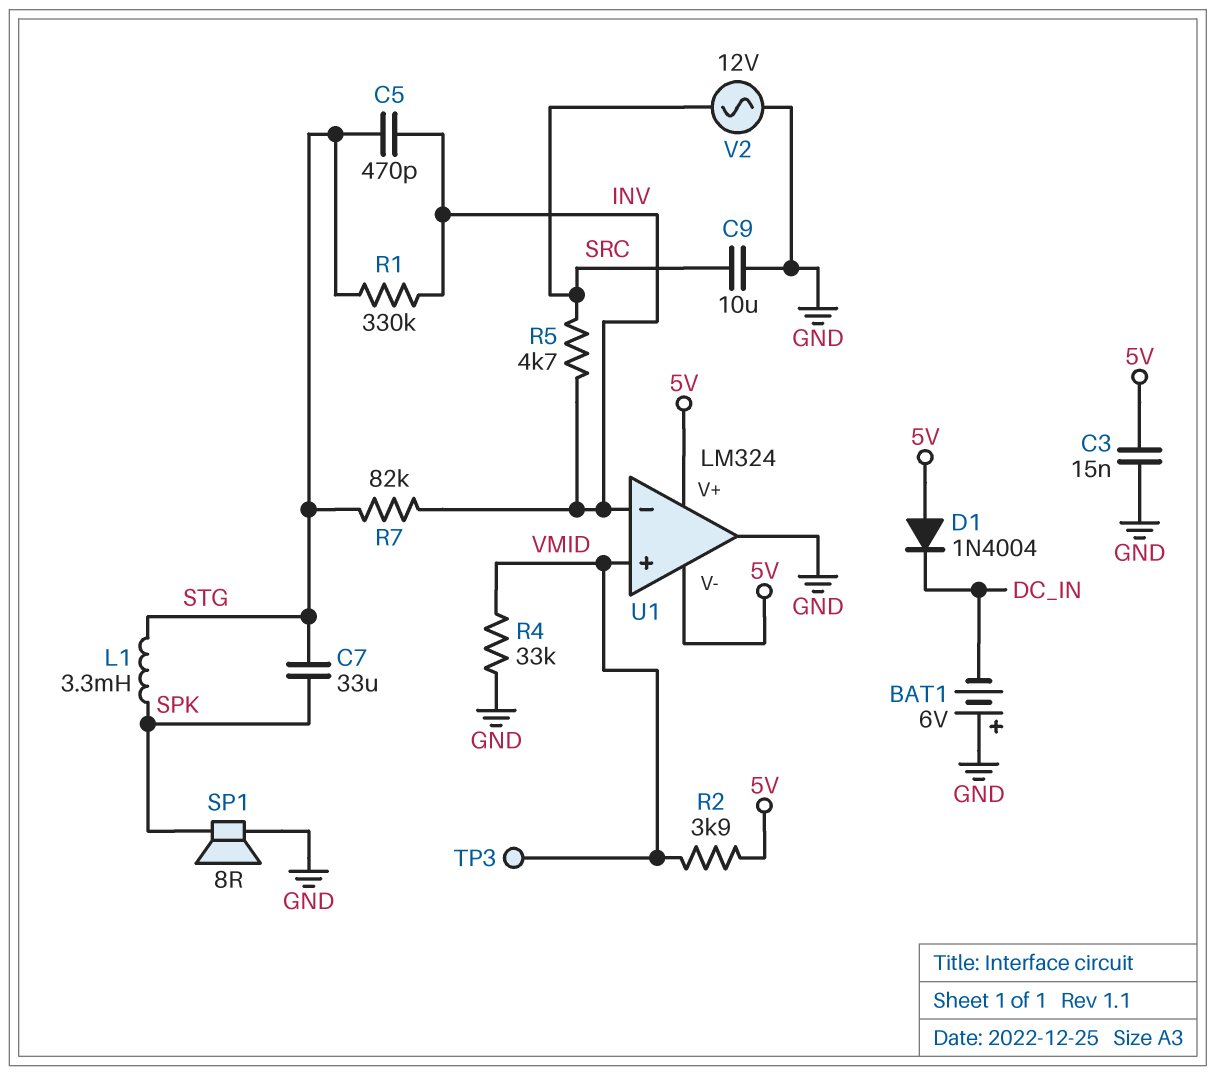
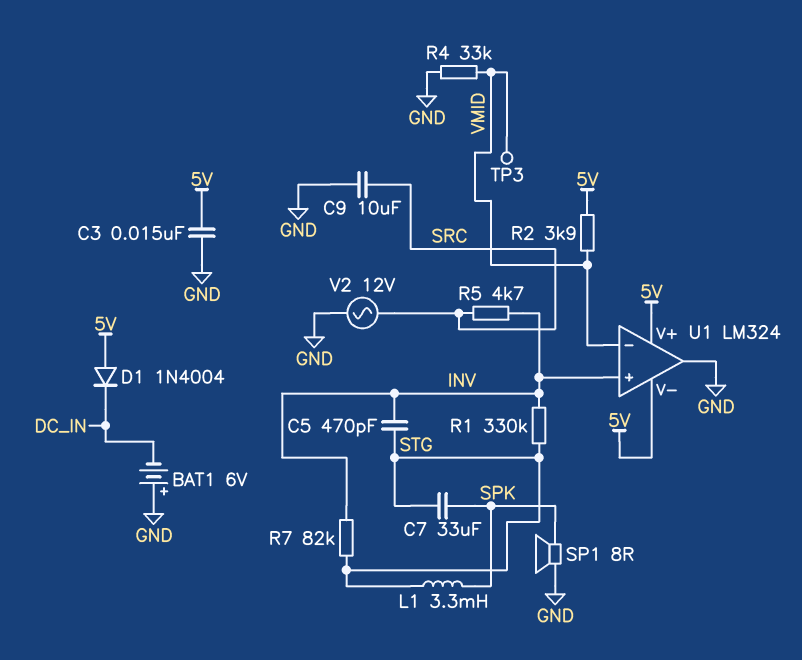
U1 pin in+: VMID -> INV
U1 pin in-: INV -> VMID

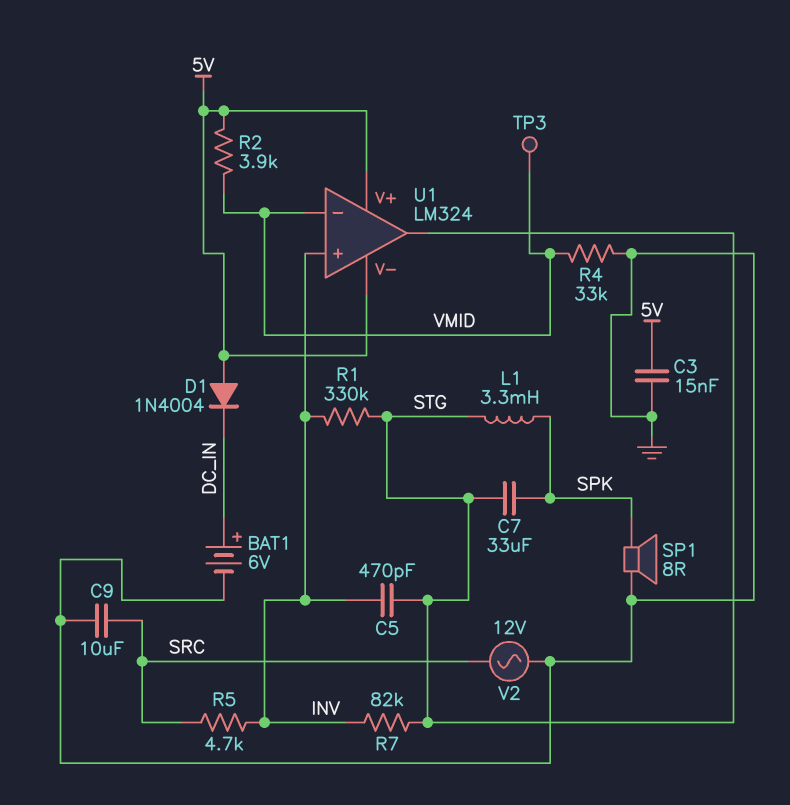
BAT1: 6V (plus GND, minus DC_IN) -> 6V (plus DC_IN, minus GND)
U1 pin out: GND -> STG

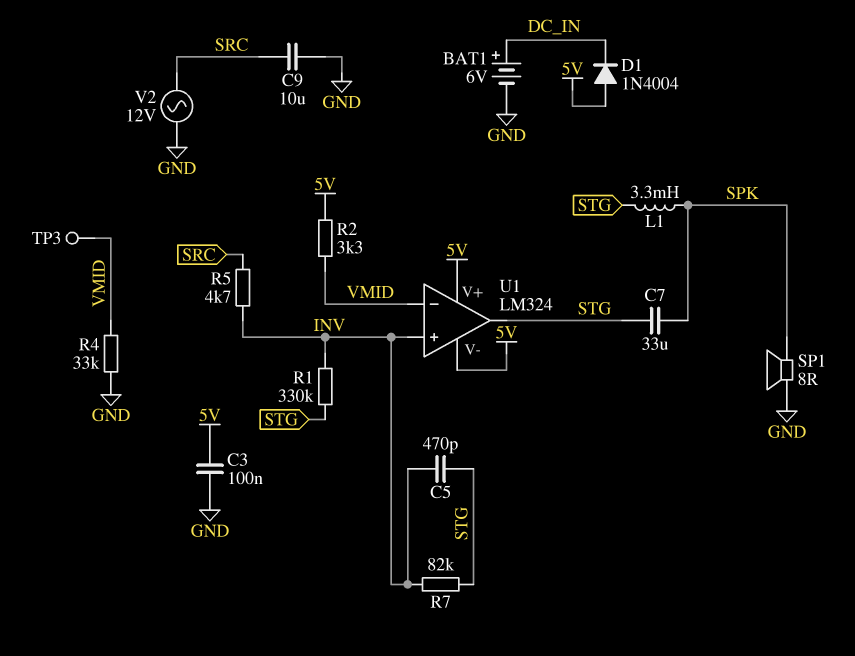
C3: 15nF (5V, GND) -> 100nF (5V, GND)
R2: 3.9k (5V, VMID) -> 3.3k (5V, VMID)

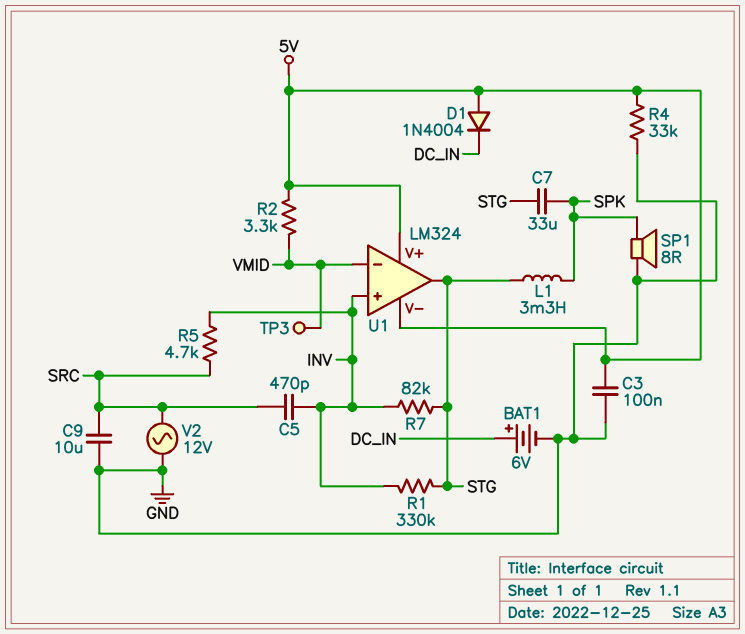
C5: 470pF (INV, STG) -> 470pF (INV, SRC)
R4: 33k (GND, VMID) -> 33k (5V, GND)

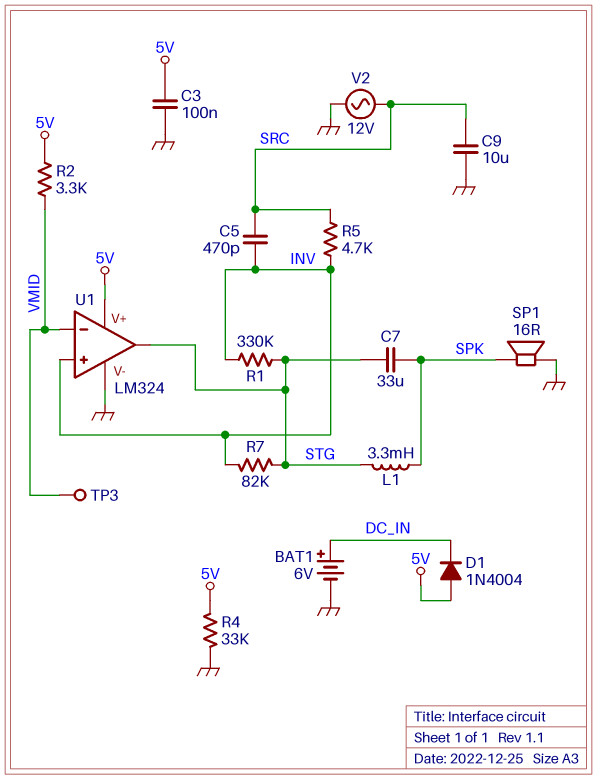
SP1: speaker 8R (GND, SPK) -> speaker 16R (GND, SPK)
U1 pin V-: 5V -> GND

